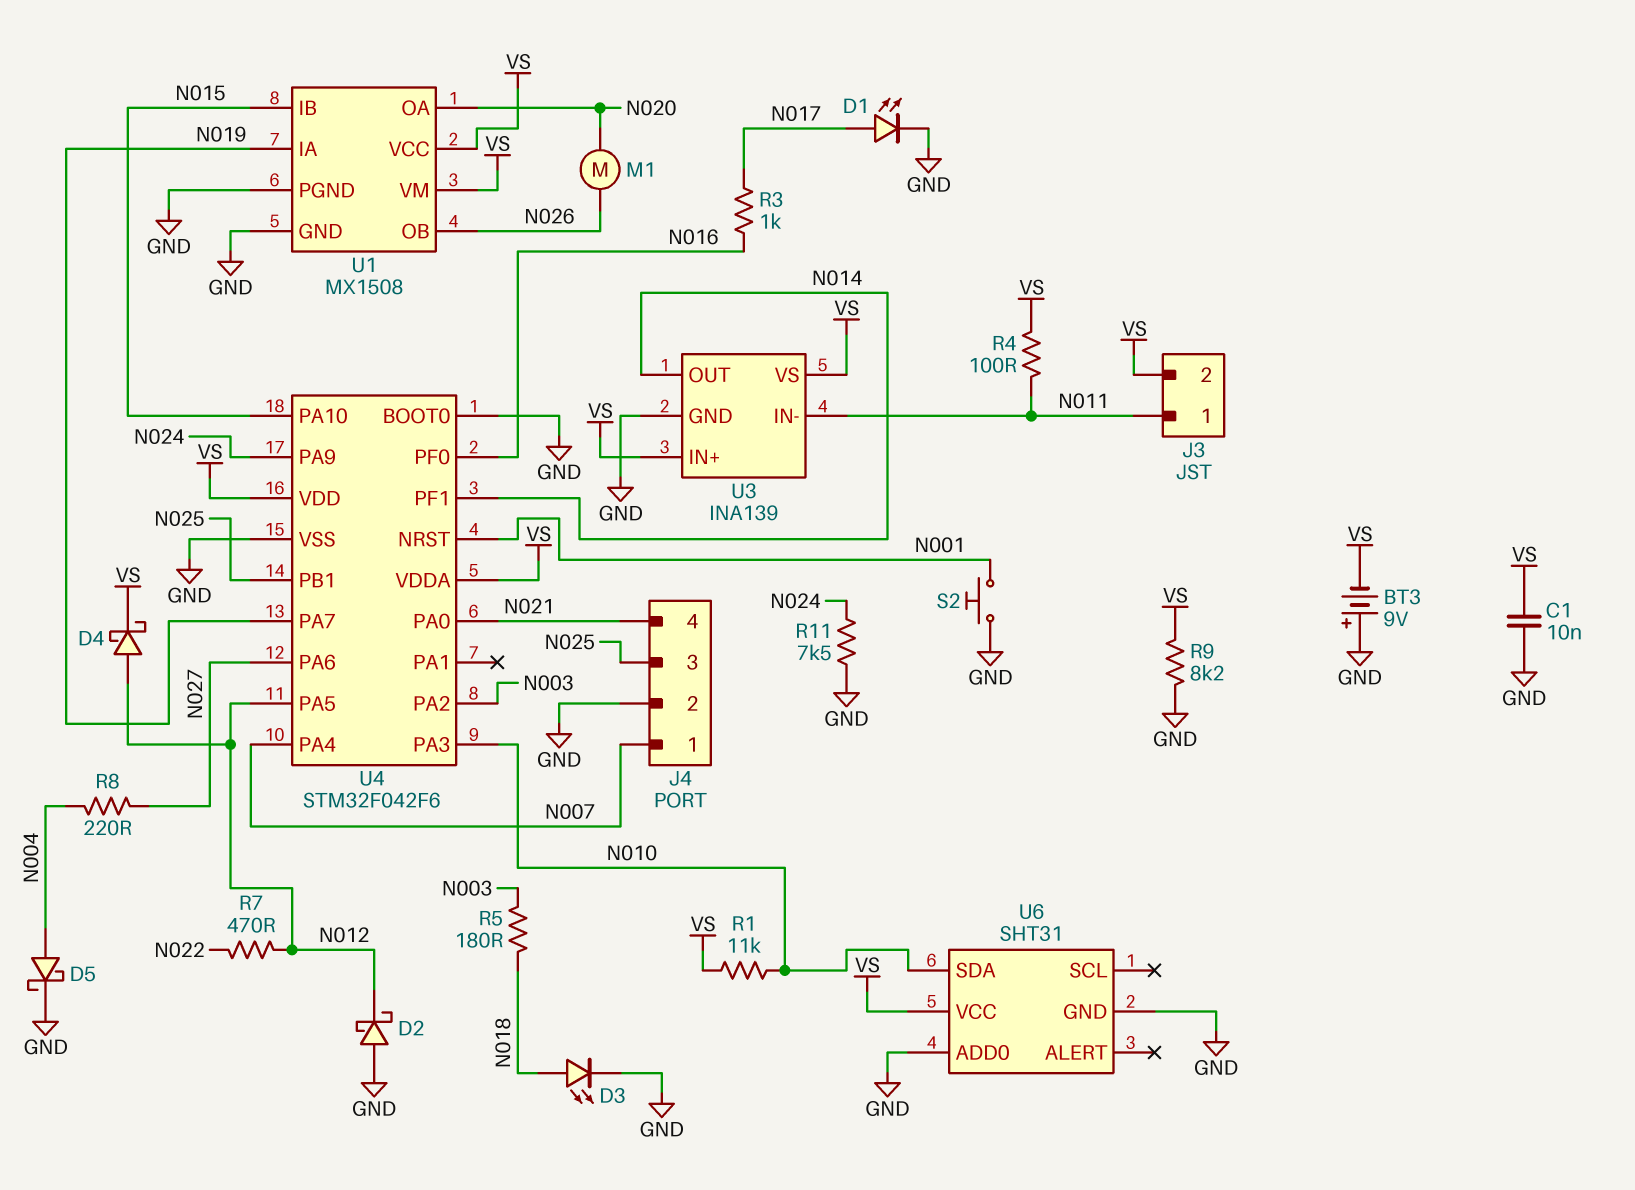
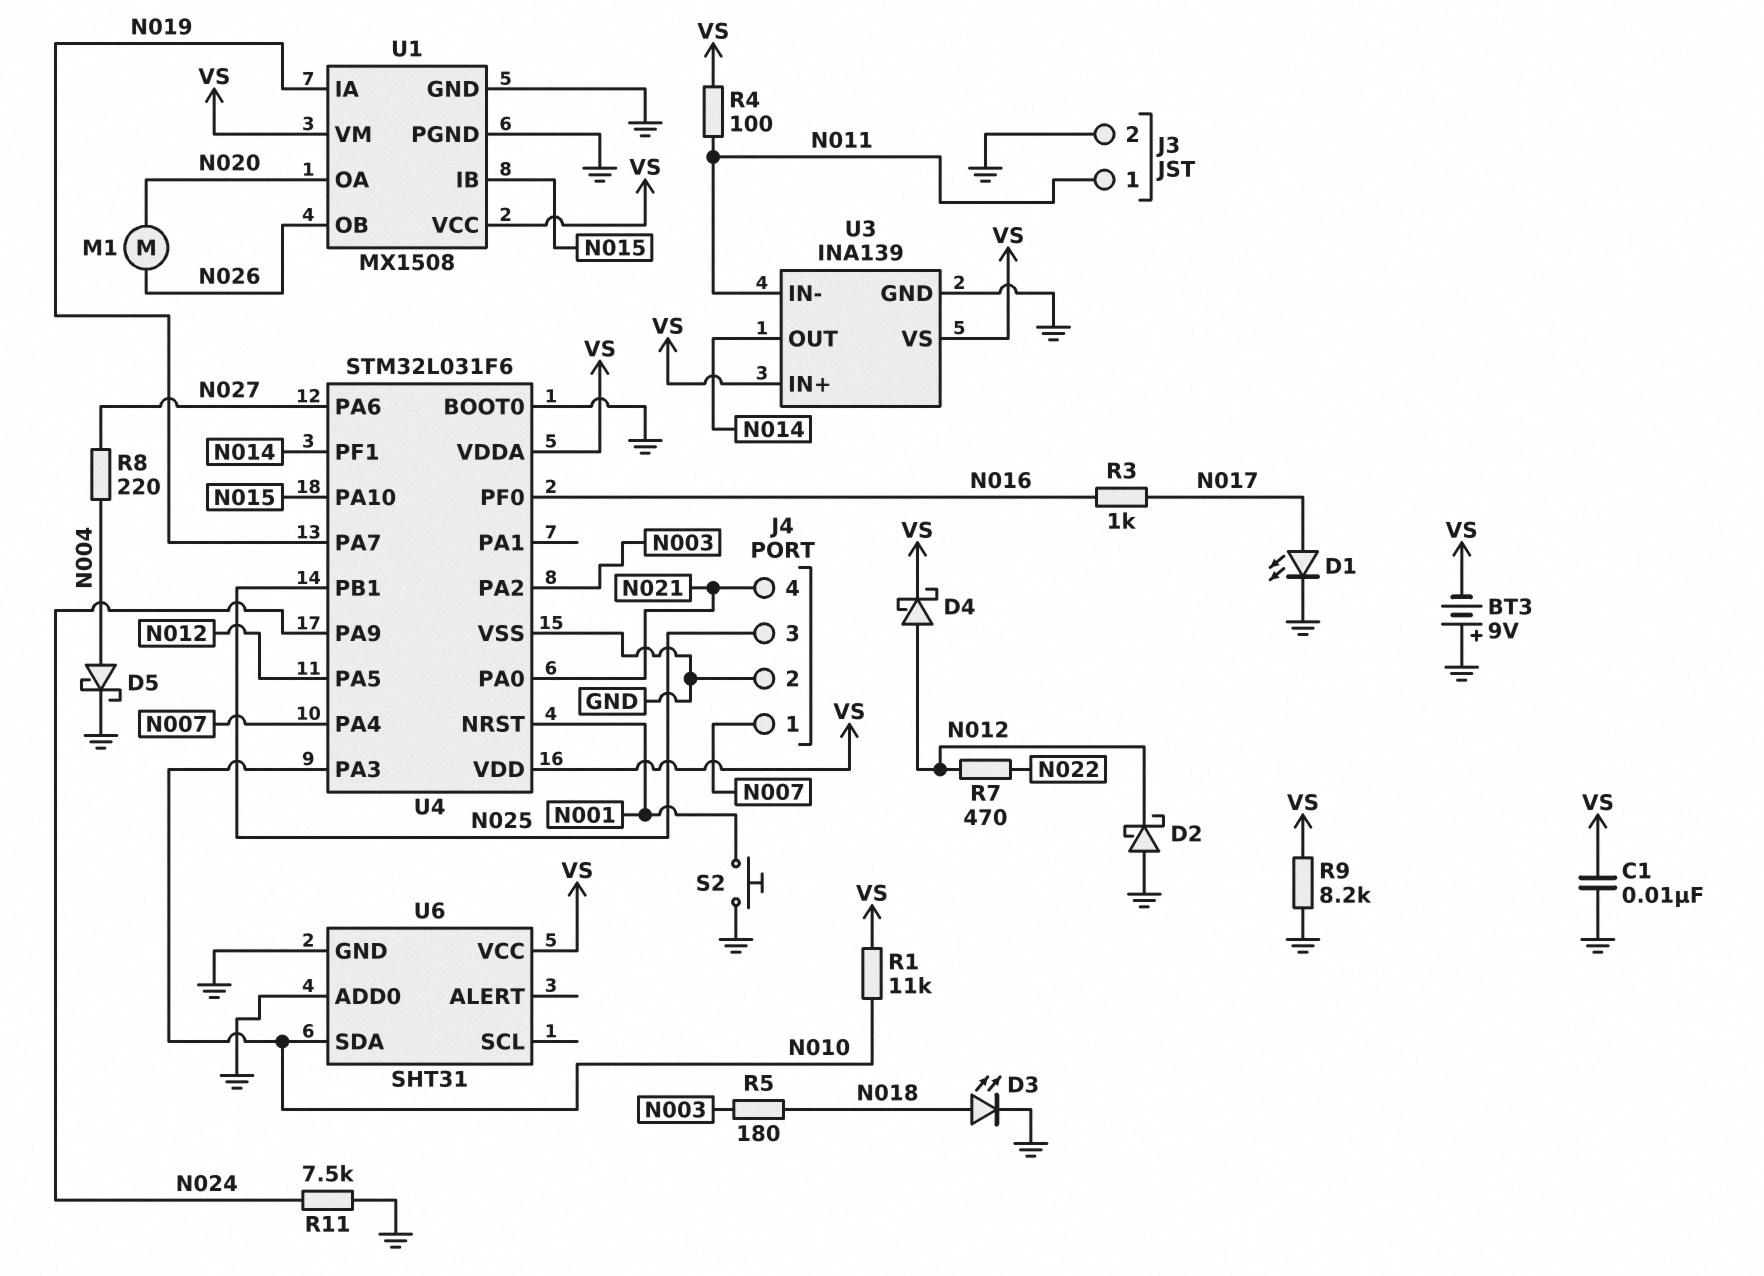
J3 pin 2: VS -> GND
U4: STM32F042F6 -> STM32L031F6

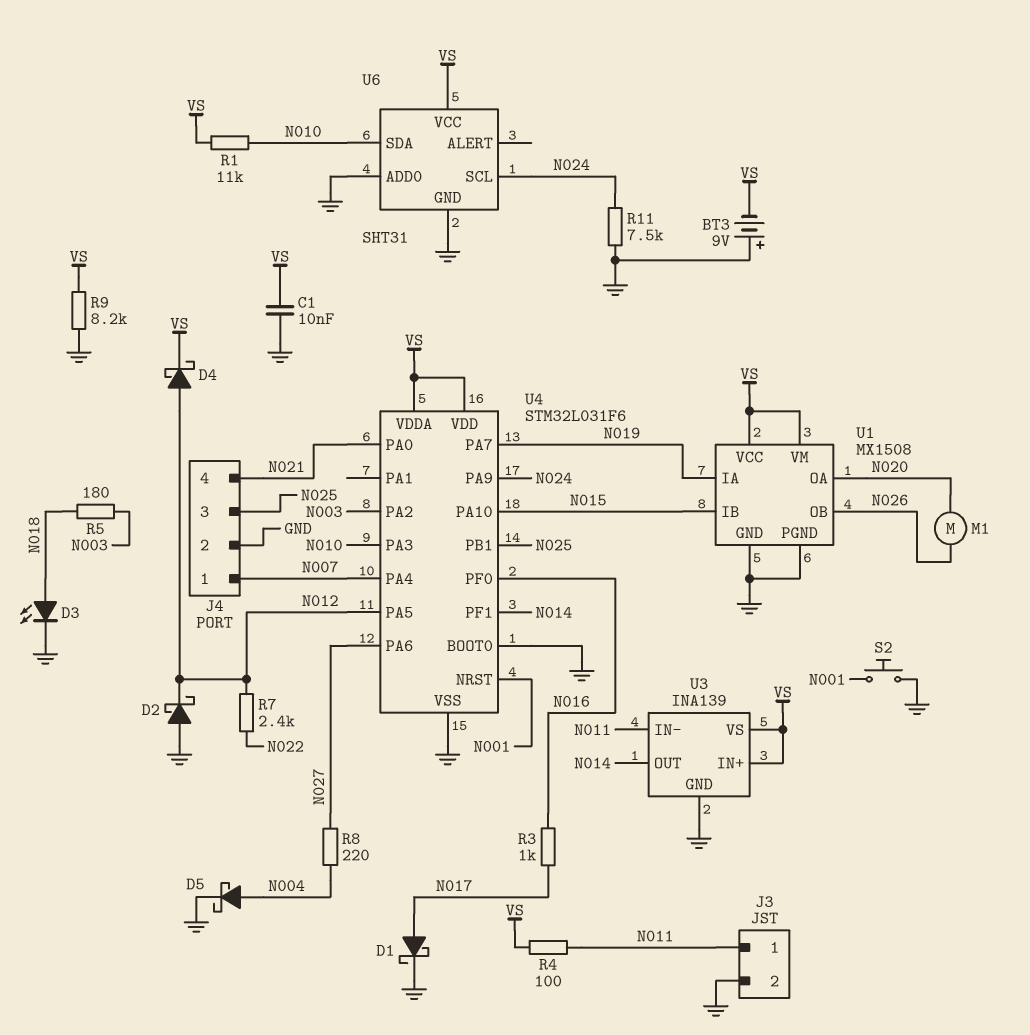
D1: LED (A N017, K GND) -> schottky (A N017, K GND)
R7: 470 (N012, N022) -> 2.4k (N012, N022)
U6 pin SCL: none -> N024

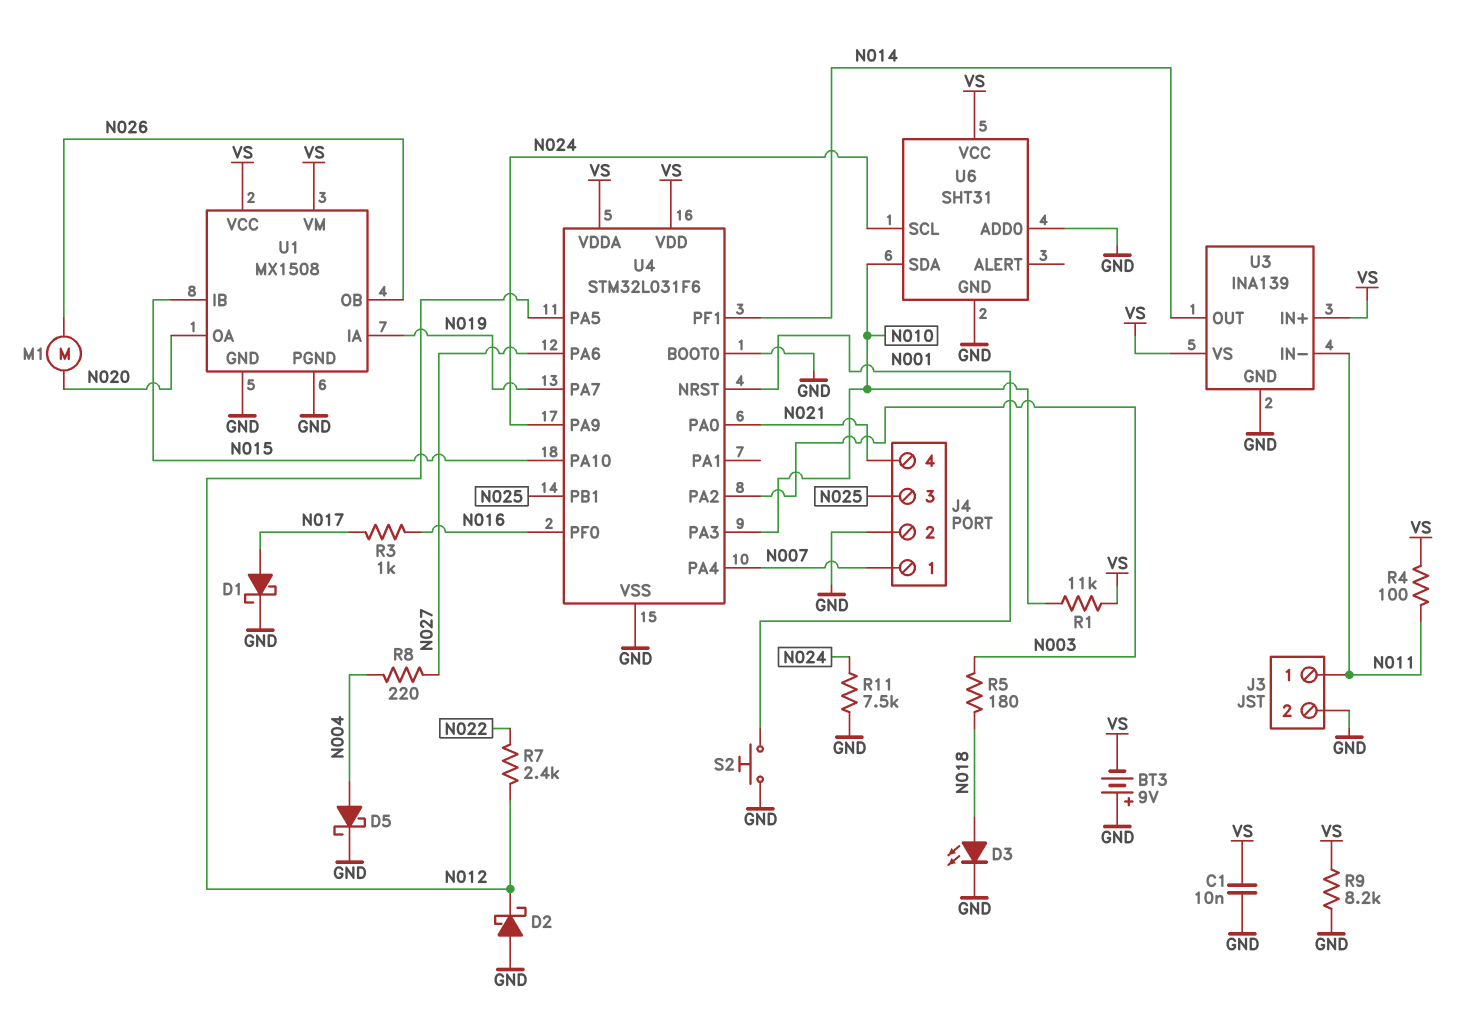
D4: schottky (A N012, K VS) -> none

